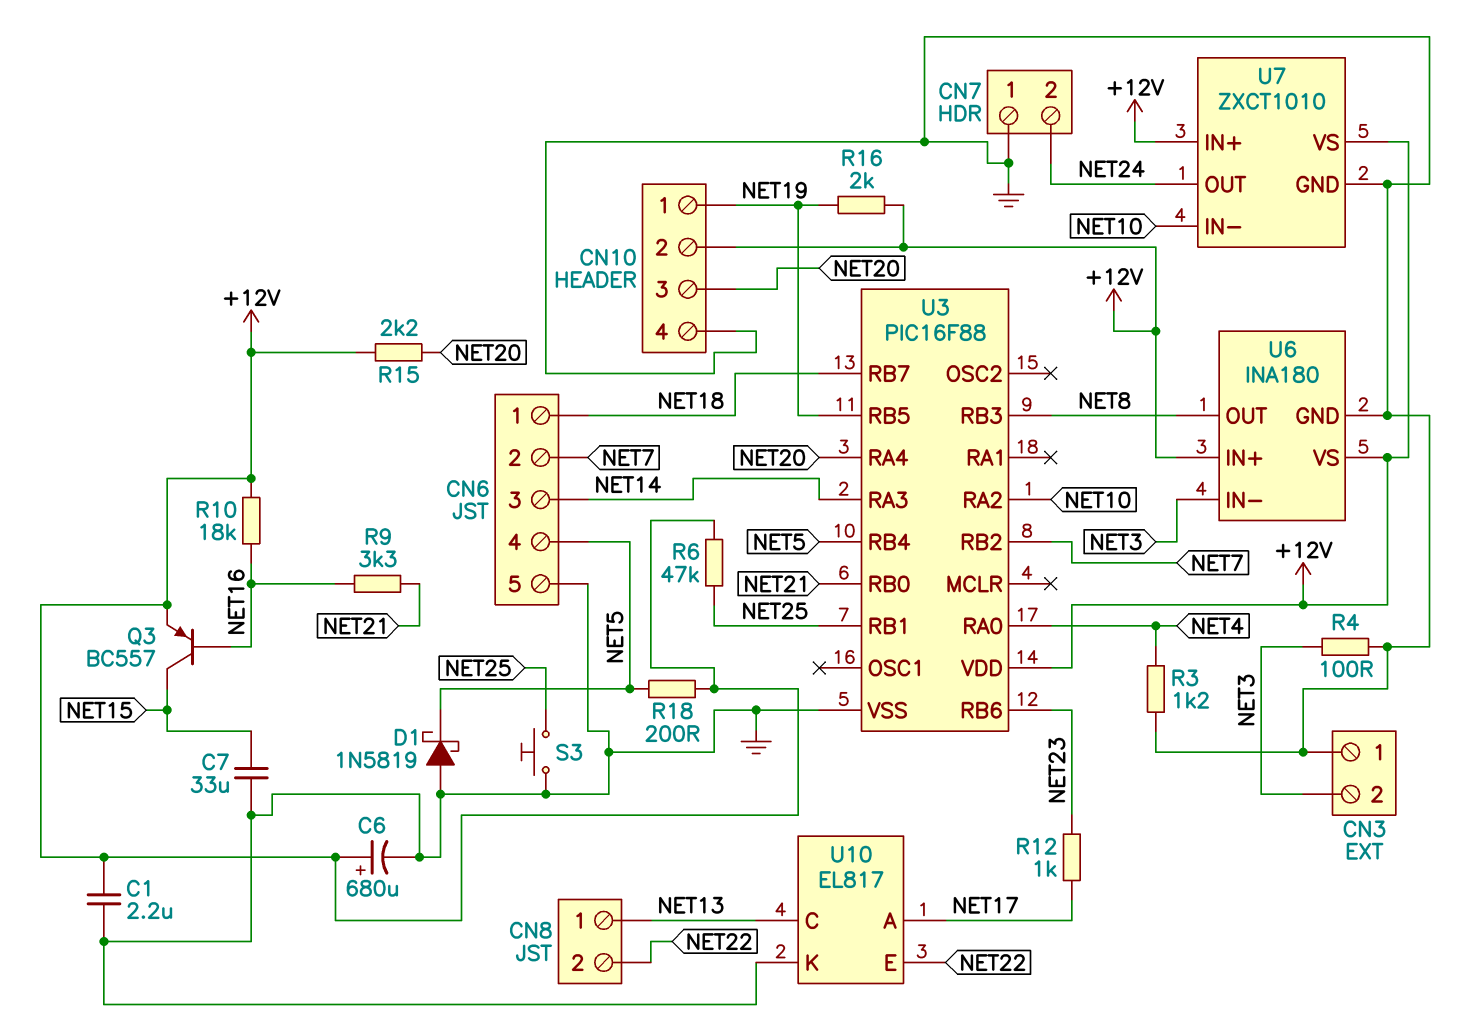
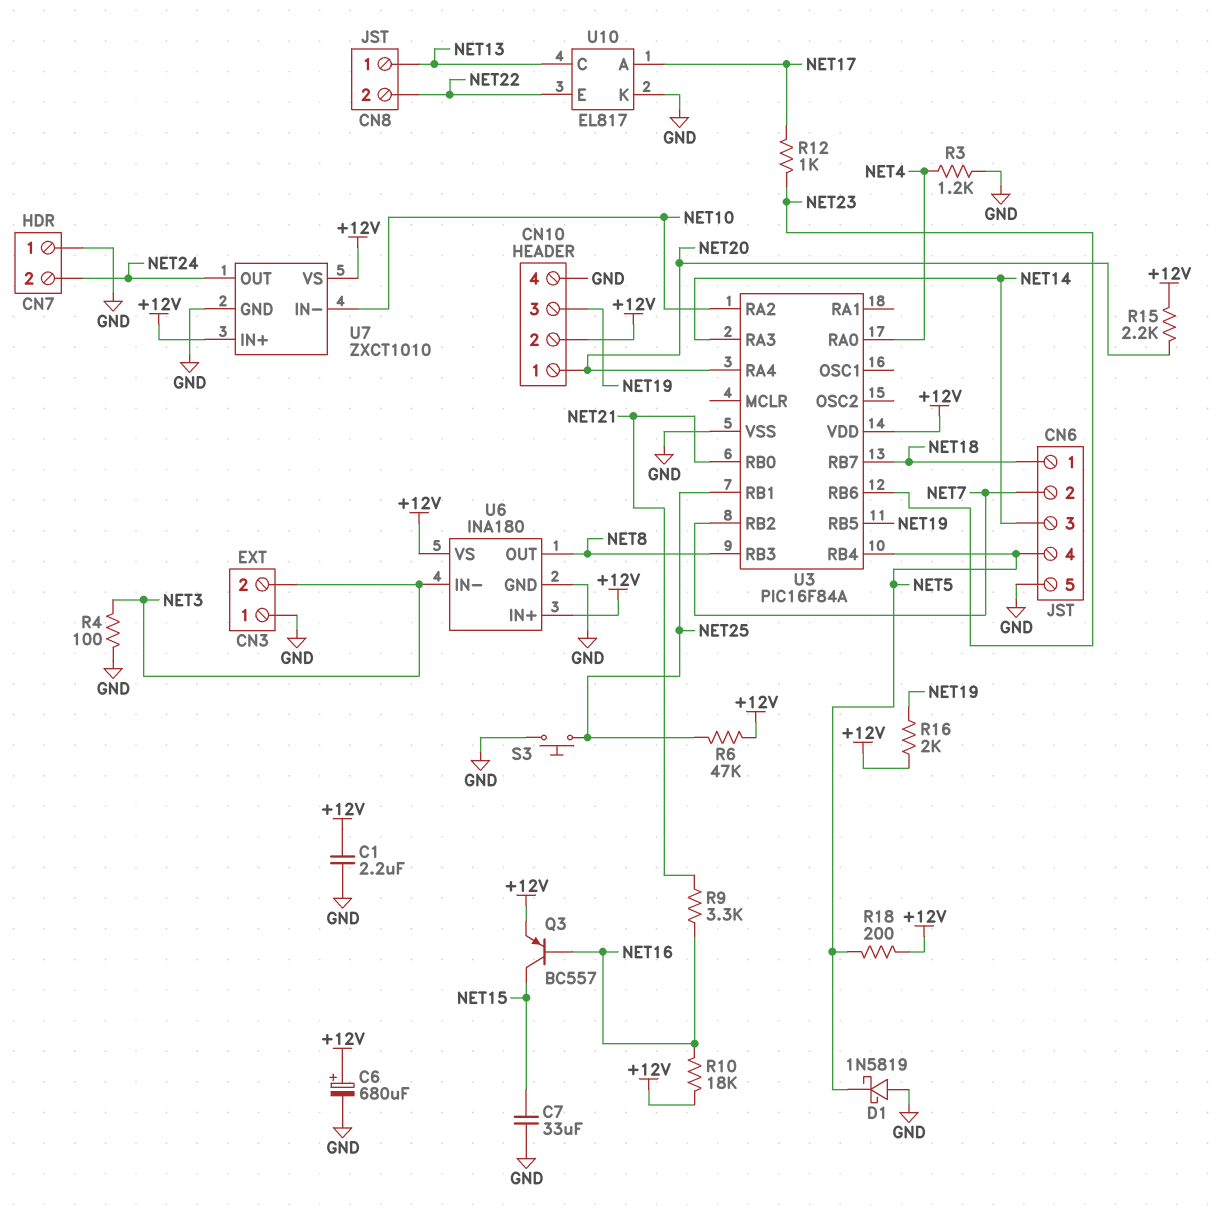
CN10 pin 1: NET19 -> NET20
CN10 pin 3: NET20 -> NET19
U3: PIC16F88 -> PIC16F84A

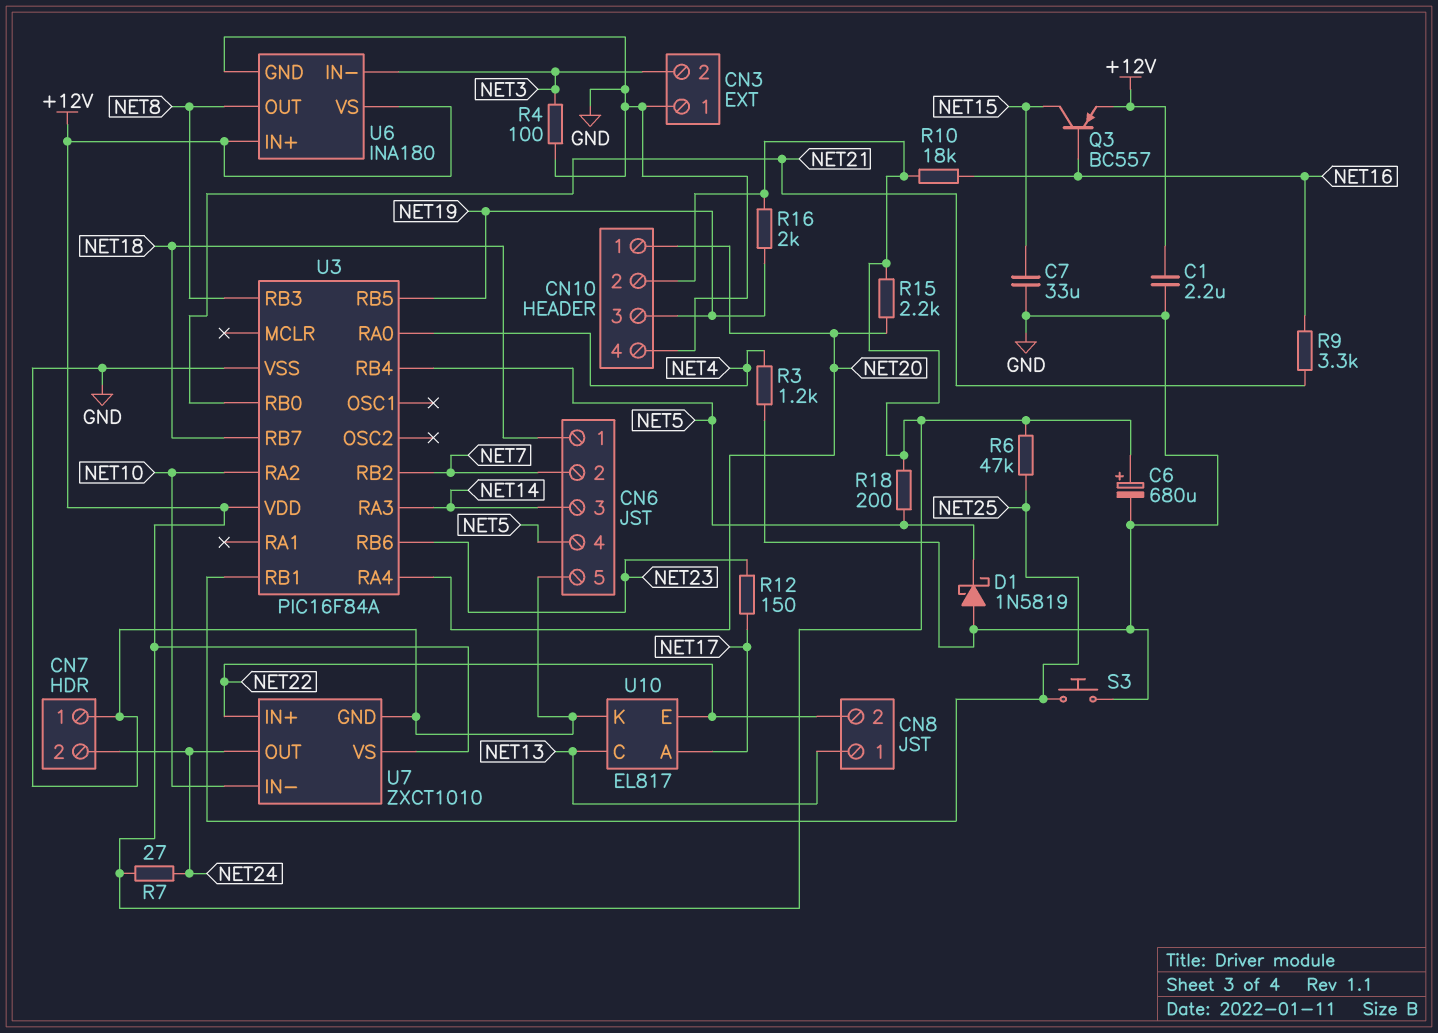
R7: none -> 27 (+12V, NET24)
R12: 1k (NET17, NET23) -> 150 (NET17, NET23)
U7 pin IN+: +12V -> NET22

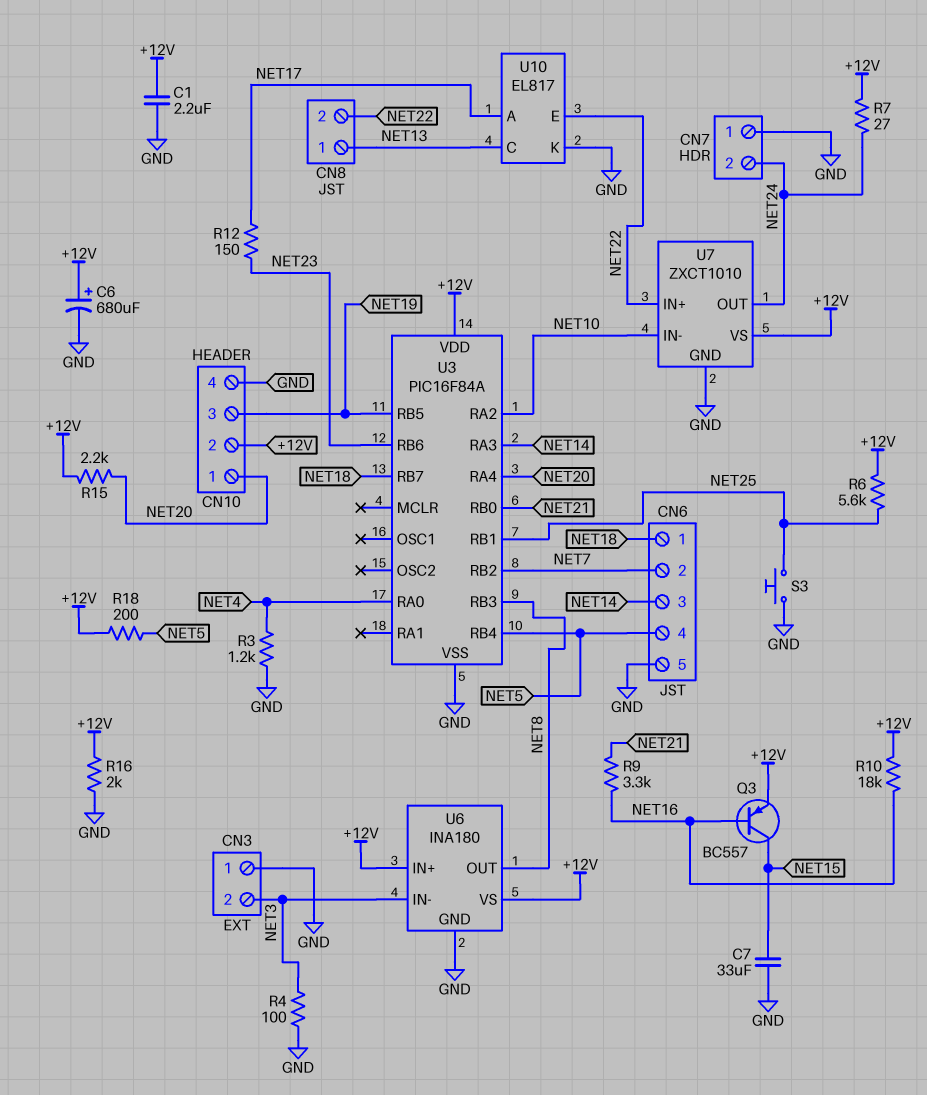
D1: schottky 1N5819 (A GND, K NET5) -> none
R6: 47k (+12V, NET25) -> 5.6k (+12V, NET25)
R16: 2k (+12V, NET19) -> 2k (+12V, GND)

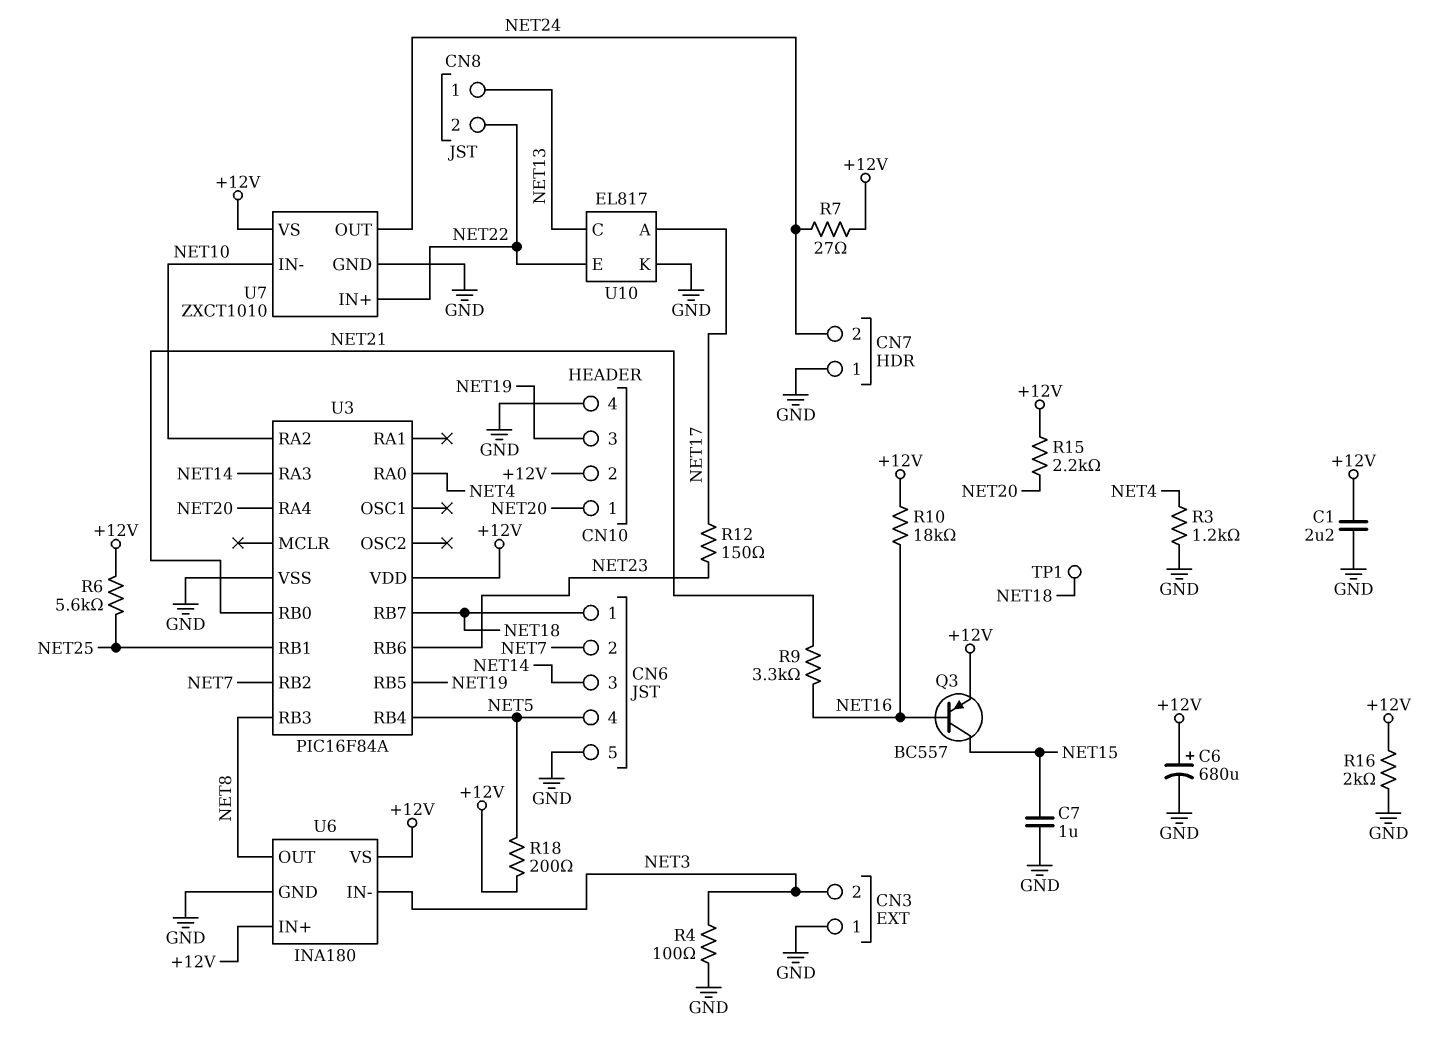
C7: 33uF (GND, NET15) -> 1uF (GND, NET15)
S3: button (GND, NET25) -> none
TP1: none -> test point (NET18)

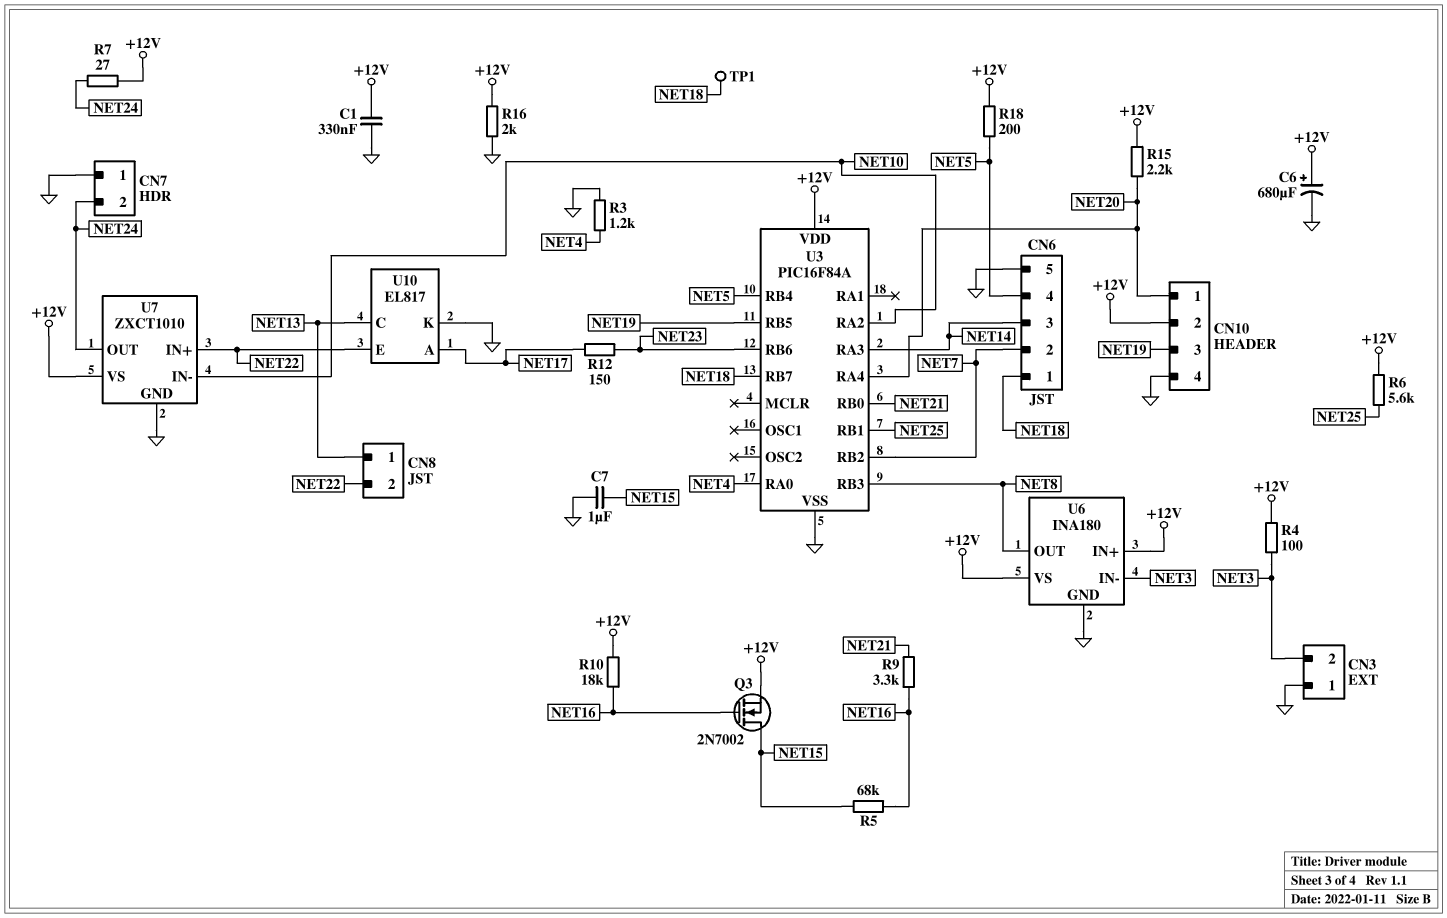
C1: 2.2uF (+12V, GND) -> 330nF (+12V, GND)
Q3: PNP BC557 (B NET16, C NET15, E +12V) -> NMOS 2N7002 (G NET16, D NET15, S +12V)
R4: 100 (GND, NET3) -> 100 (+12V, NET3)
R5: none -> 68k (NET15, NET16)

